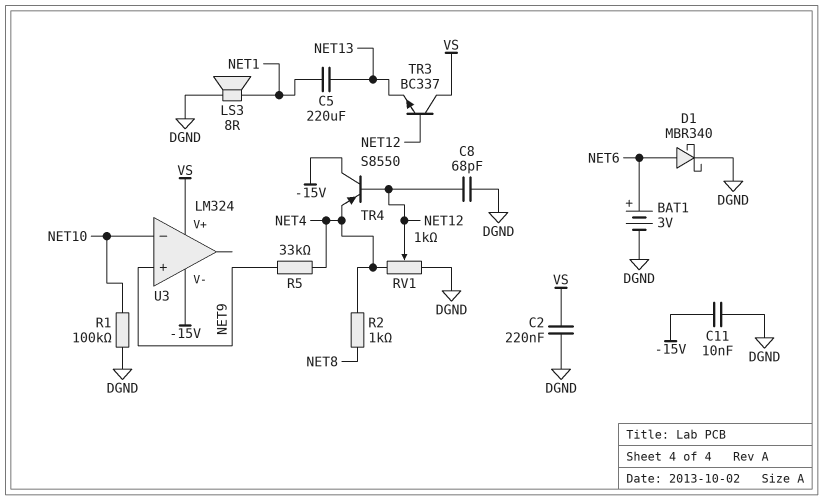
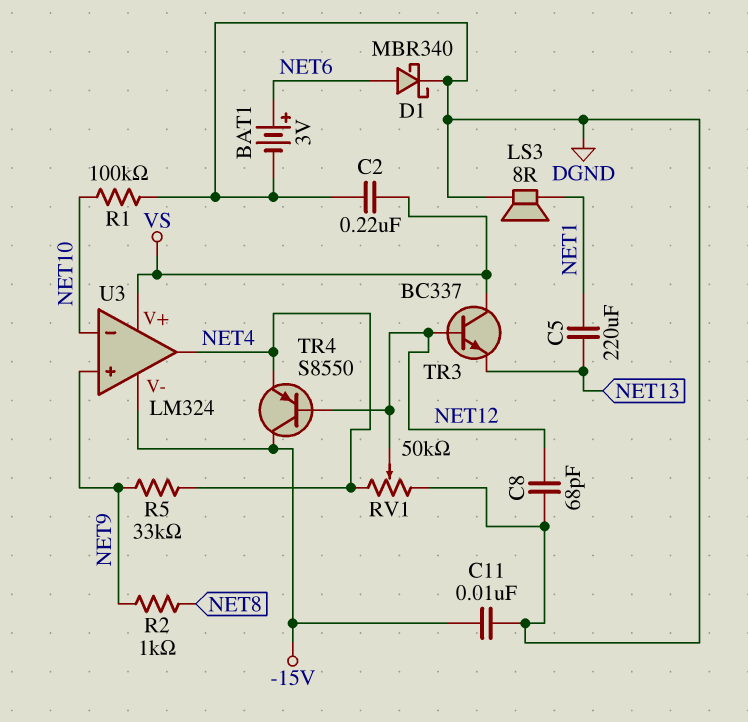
R2: 1k (NET4, NET8) -> 1k (NET8, NET9)
RV1: 1k (DGND, NET4, wiper NET12) -> 50k (DGND, NET4, wiper NET12)
U3 pin out: none -> NET4

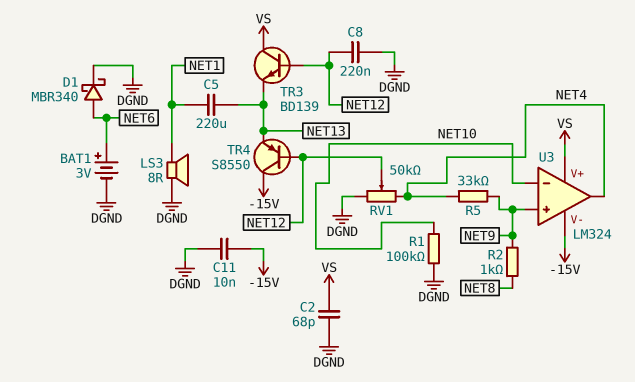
C2: 220nF (DGND, VS) -> 68pF (DGND, VS)
C8: 68pF (DGND, NET12) -> 220nF (DGND, NET12)
TR3: NPN BC337 (B NET12, C VS, E NET13) -> NPN BD139 (B NET12, C VS, E NET13)
TR4: PNP S8550 (B NET12, C -15V, E NET4) -> PNP S8550 (B NET12, C -15V, E NET13)

